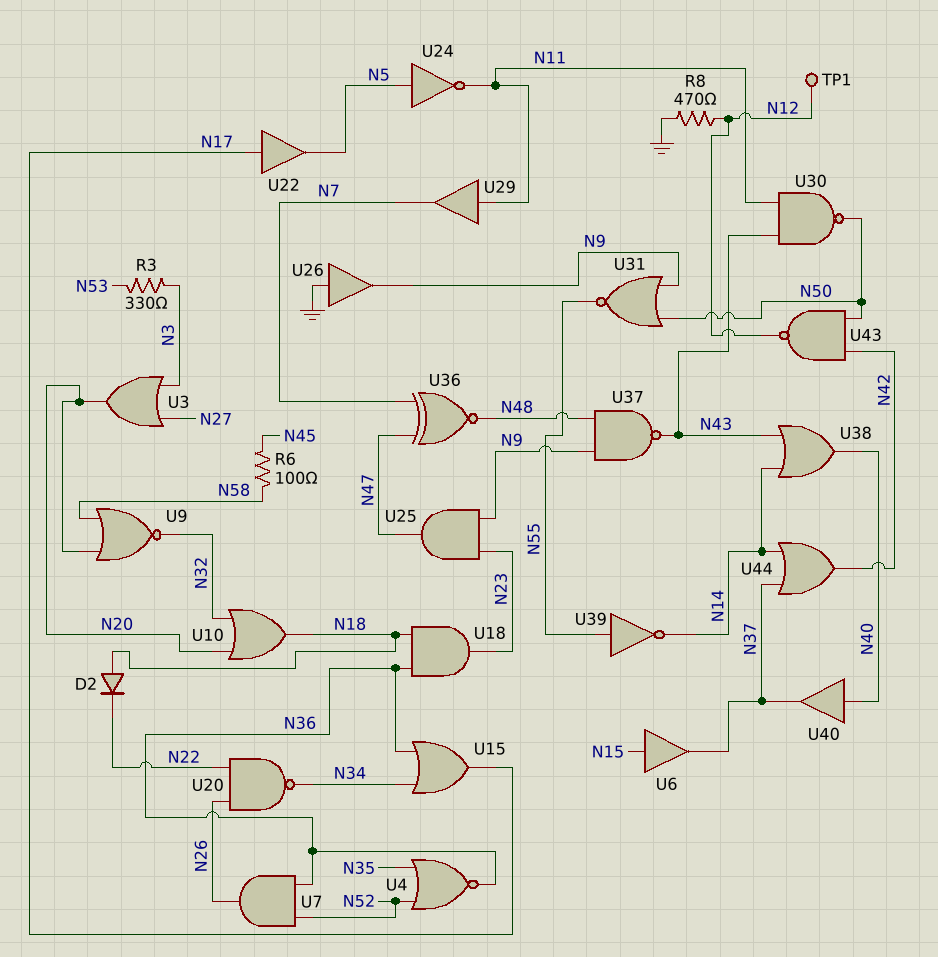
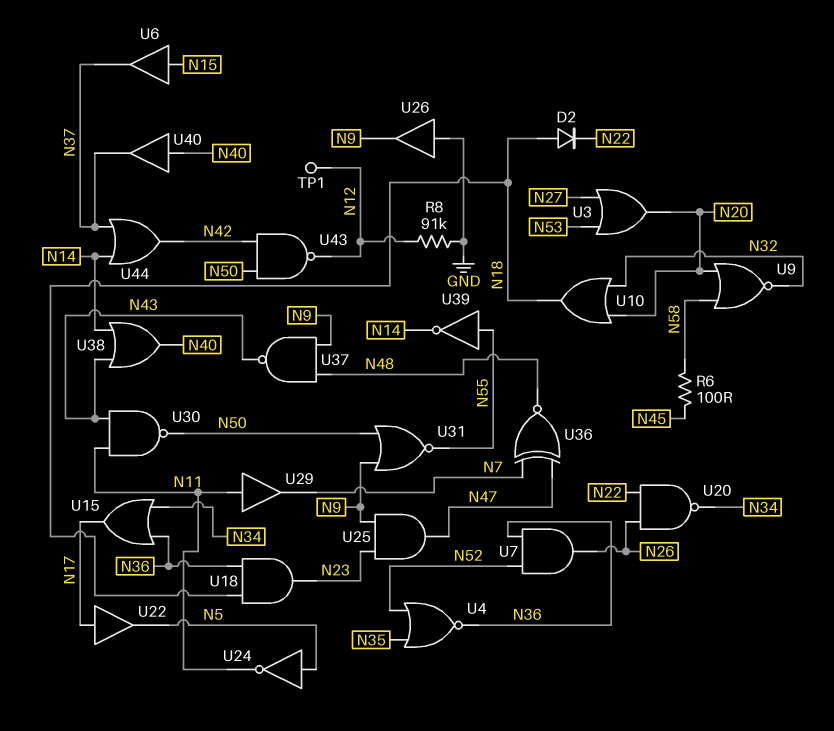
R3: 330 (N3, N53) -> none
R8: 470 (GND, N12) -> 91k (GND, N12)
U3: OR (in N3, in N27, out N20) -> OR (in N27, in N53, out N20)

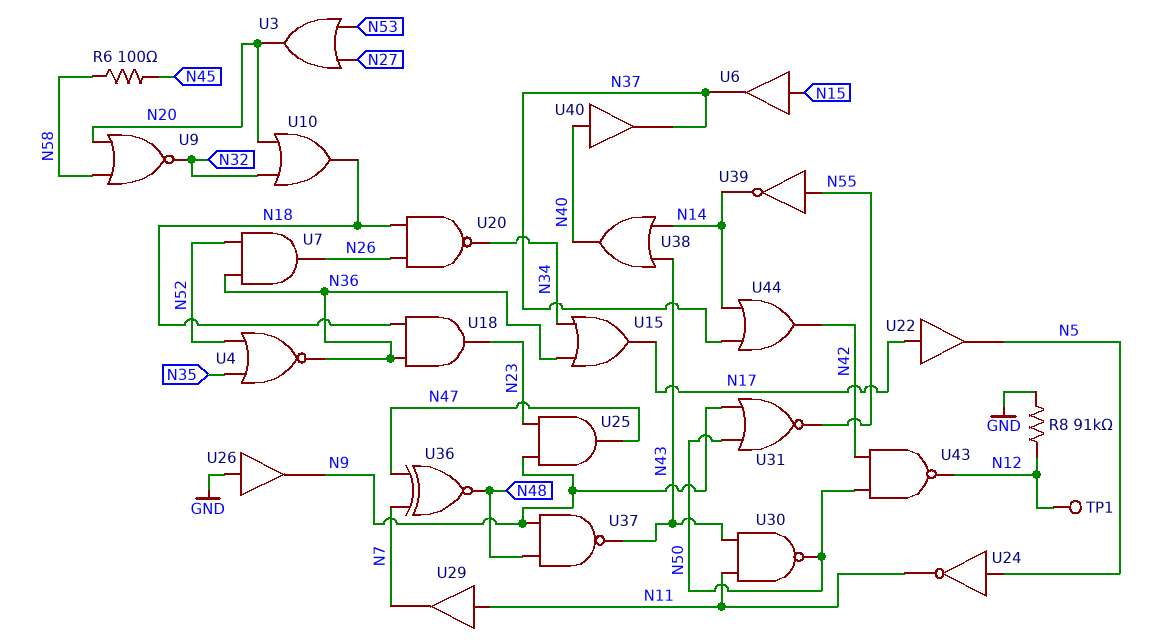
D2: diode (A N18, K N22) -> none
U20: NAND (in N22, in N26, out N34) -> NAND (in N18, in N26, out N34)

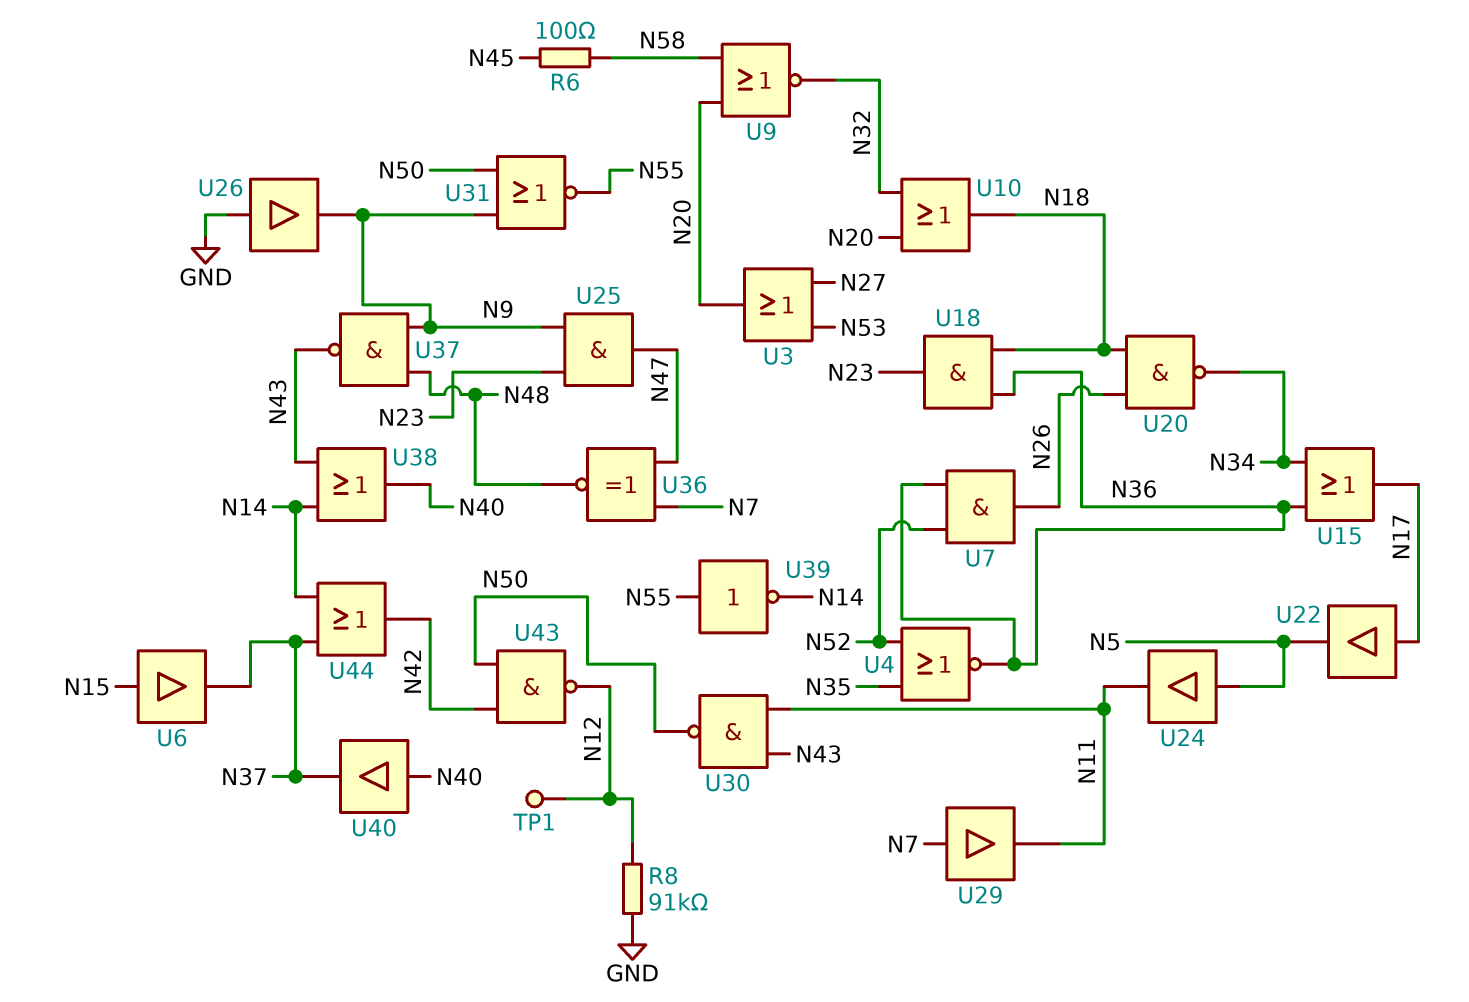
U24: NOT (in N5, out N11) -> buffer (in N5, out N11)
U29: buffer (in N11, out N7) -> buffer (in N7, out N11)

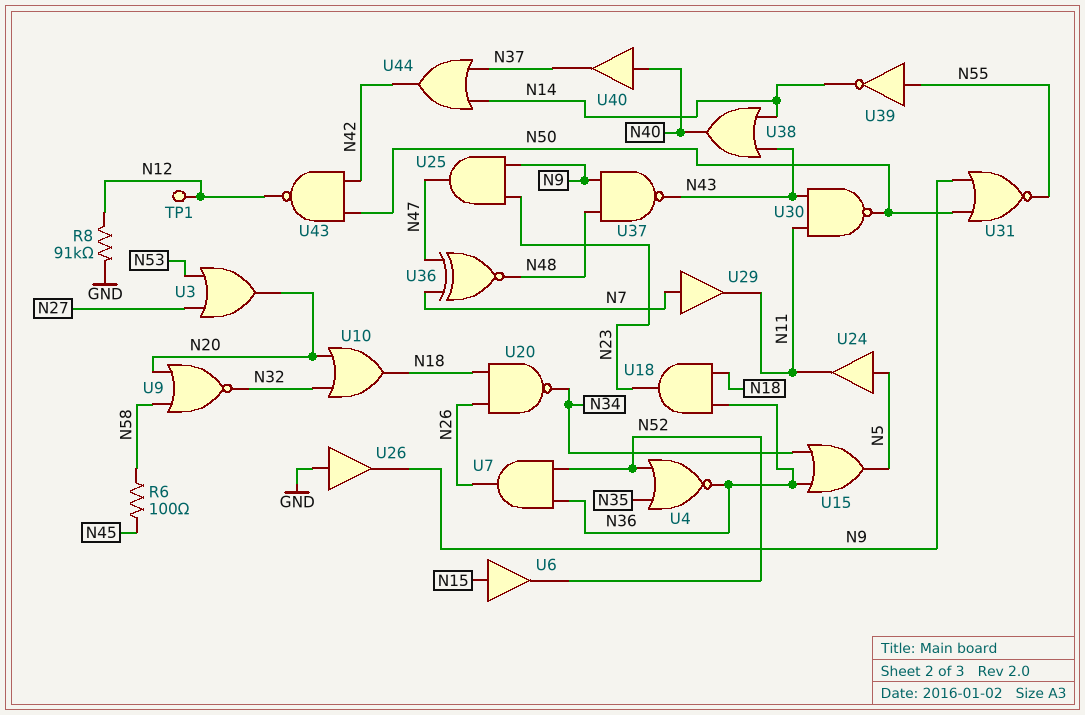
U6: buffer (in N15, out N37) -> buffer (in N15, out N52)
U15: OR (in N34, in N36, out N17) -> OR (in N34, in N36, out N5)
U22: buffer (in N17, out N5) -> none

